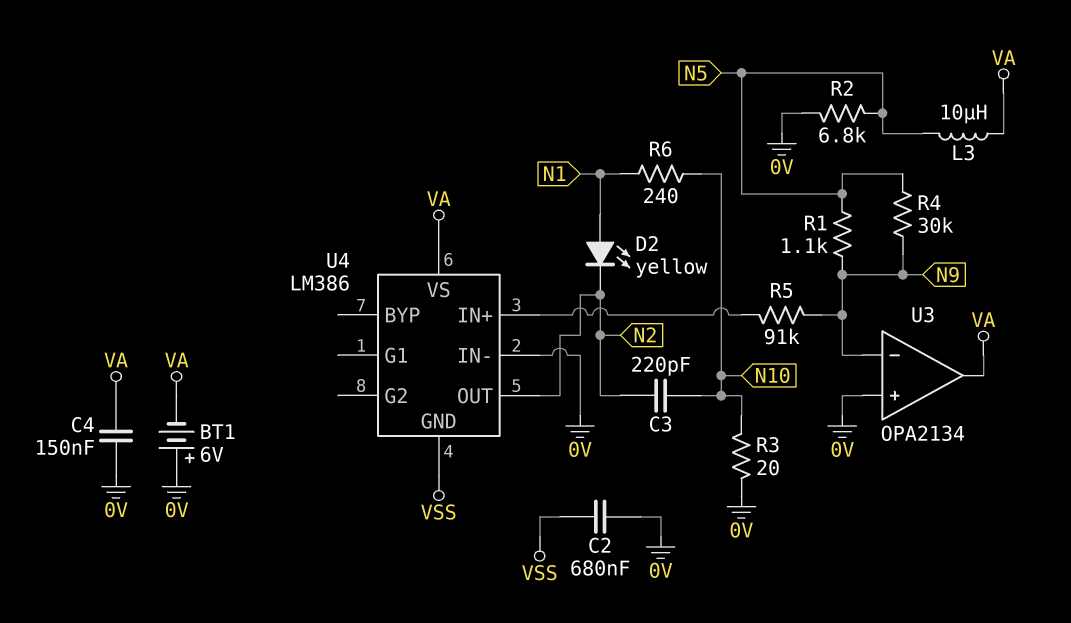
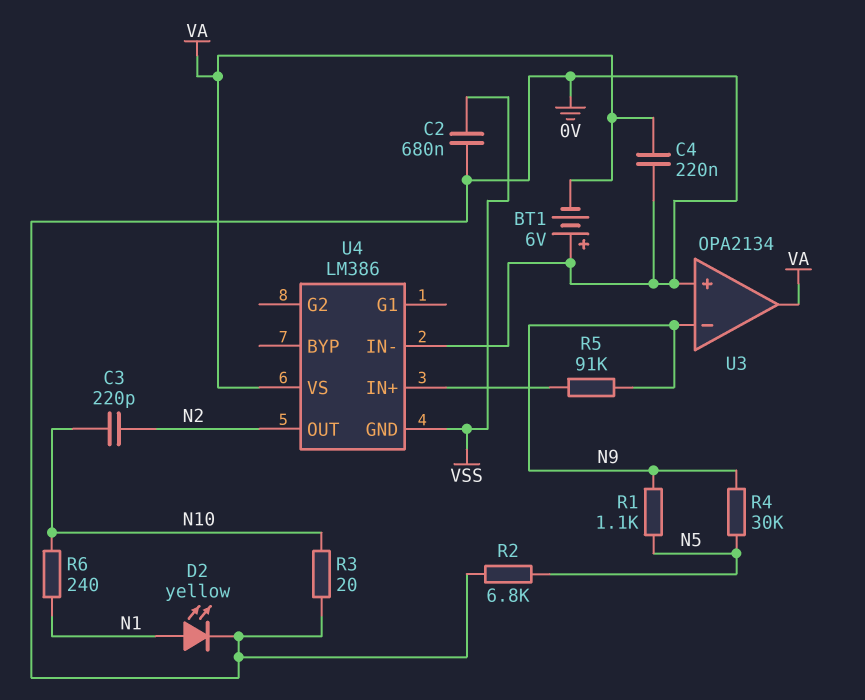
C4: 150nF (0V, VA) -> 220nF (0V, VA)
D2: LED yellow (A N1, K N2) -> LED yellow (A N1, K 0V)
L3: 10uH (N5, VA) -> none

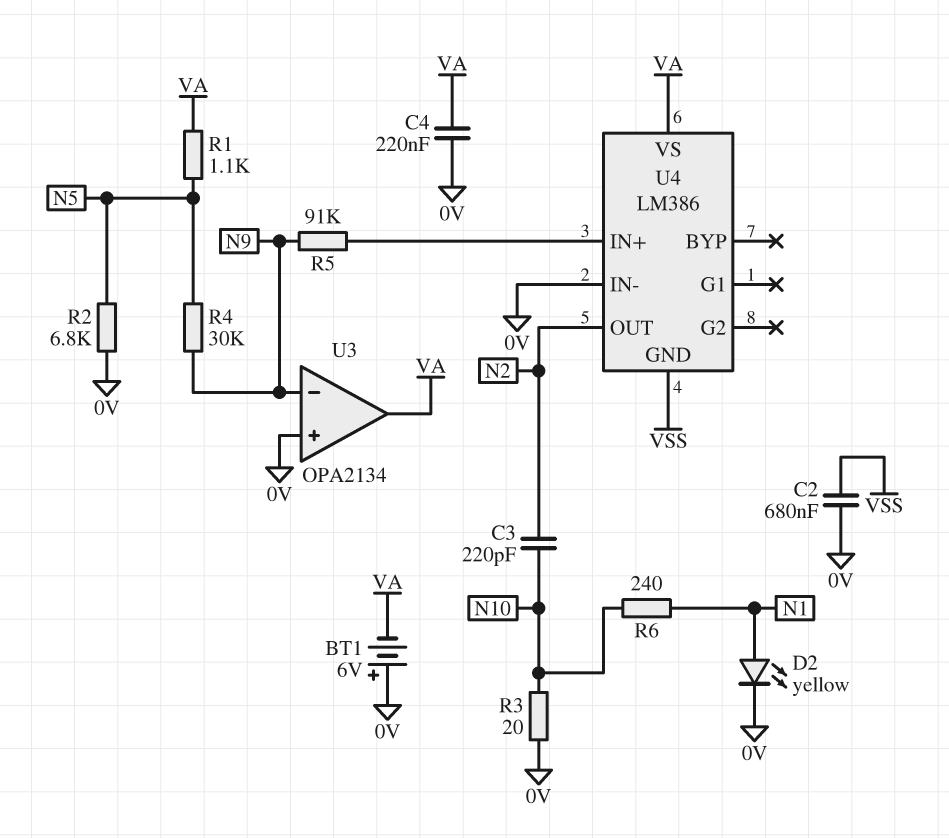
R1: 1.1k (N5, N9) -> 1.1k (N5, VA)

